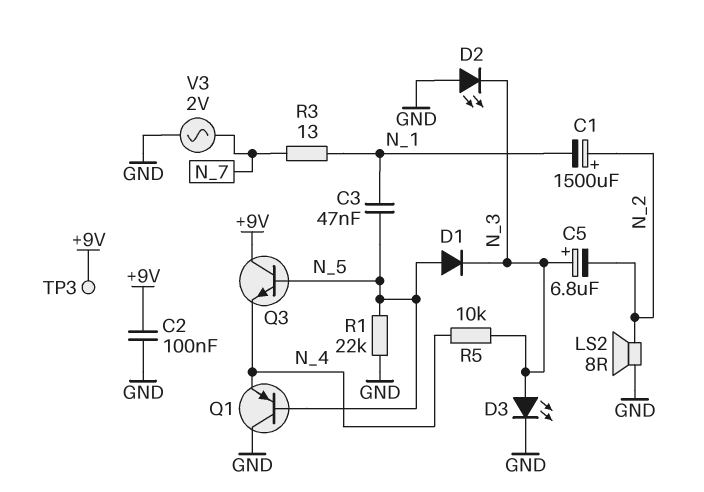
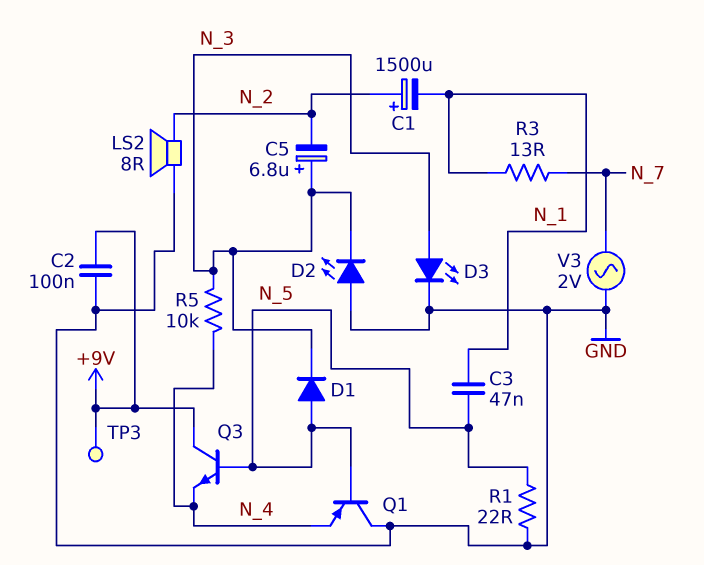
R1: 22k (GND, N_5) -> 22 (GND, N_5)

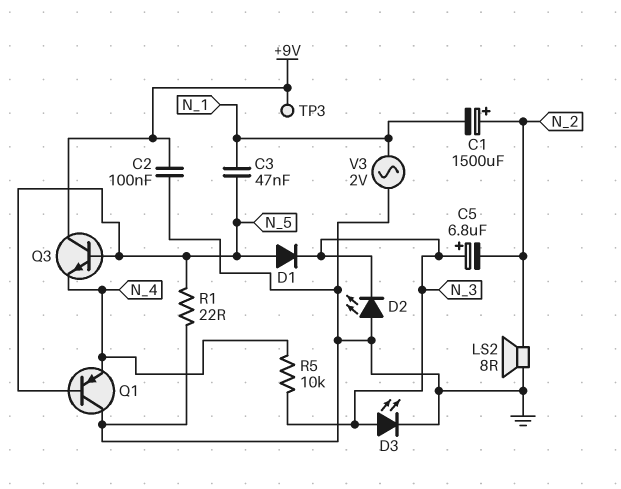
R3: 13 (N_1, N_7) -> none
V3: AC 2V (GND, N_7) -> AC 2V (GND, N_1)

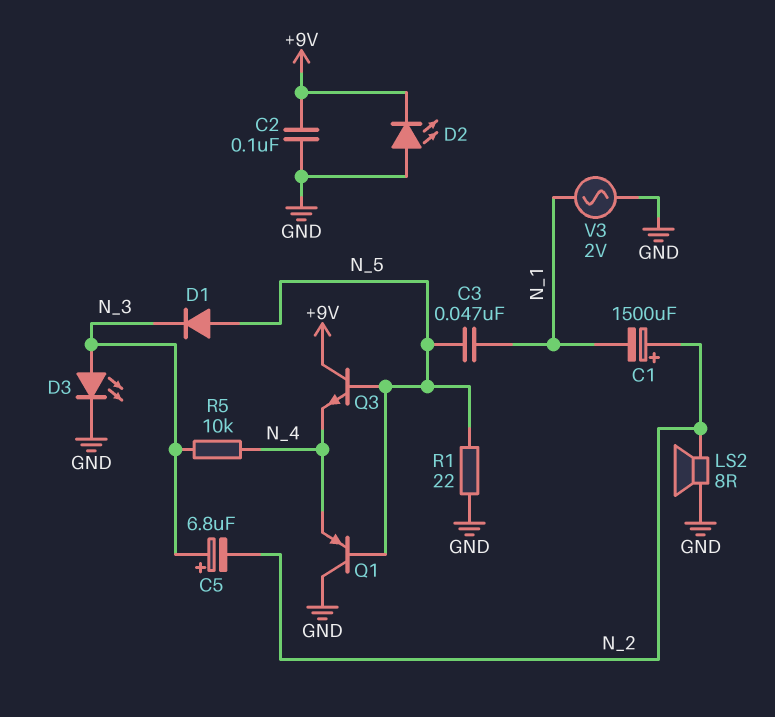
D2: LED (A GND, K N_3) -> LED (A GND, K +9V)
TP3: test point (+9V) -> none

